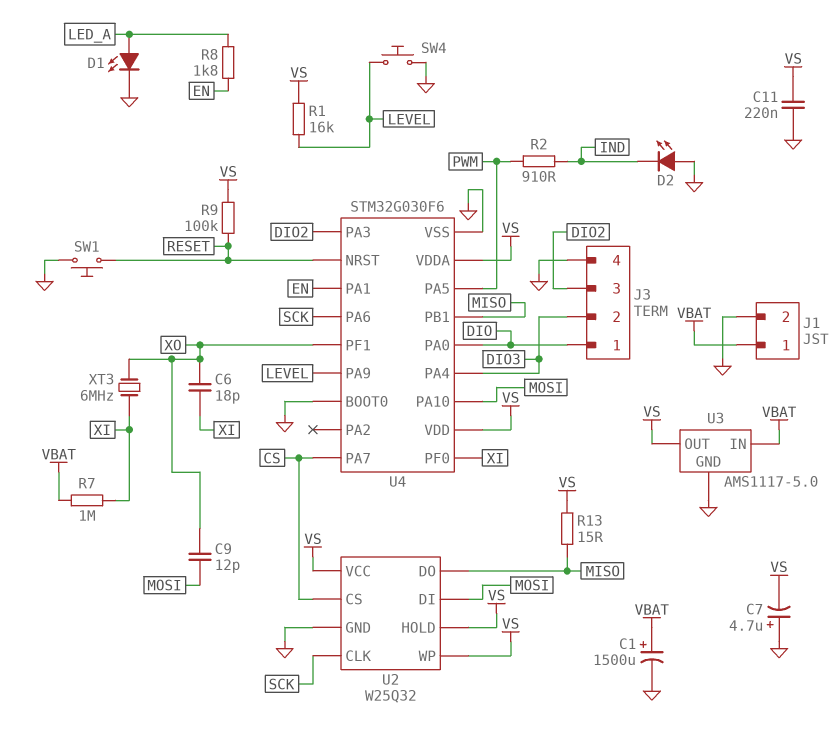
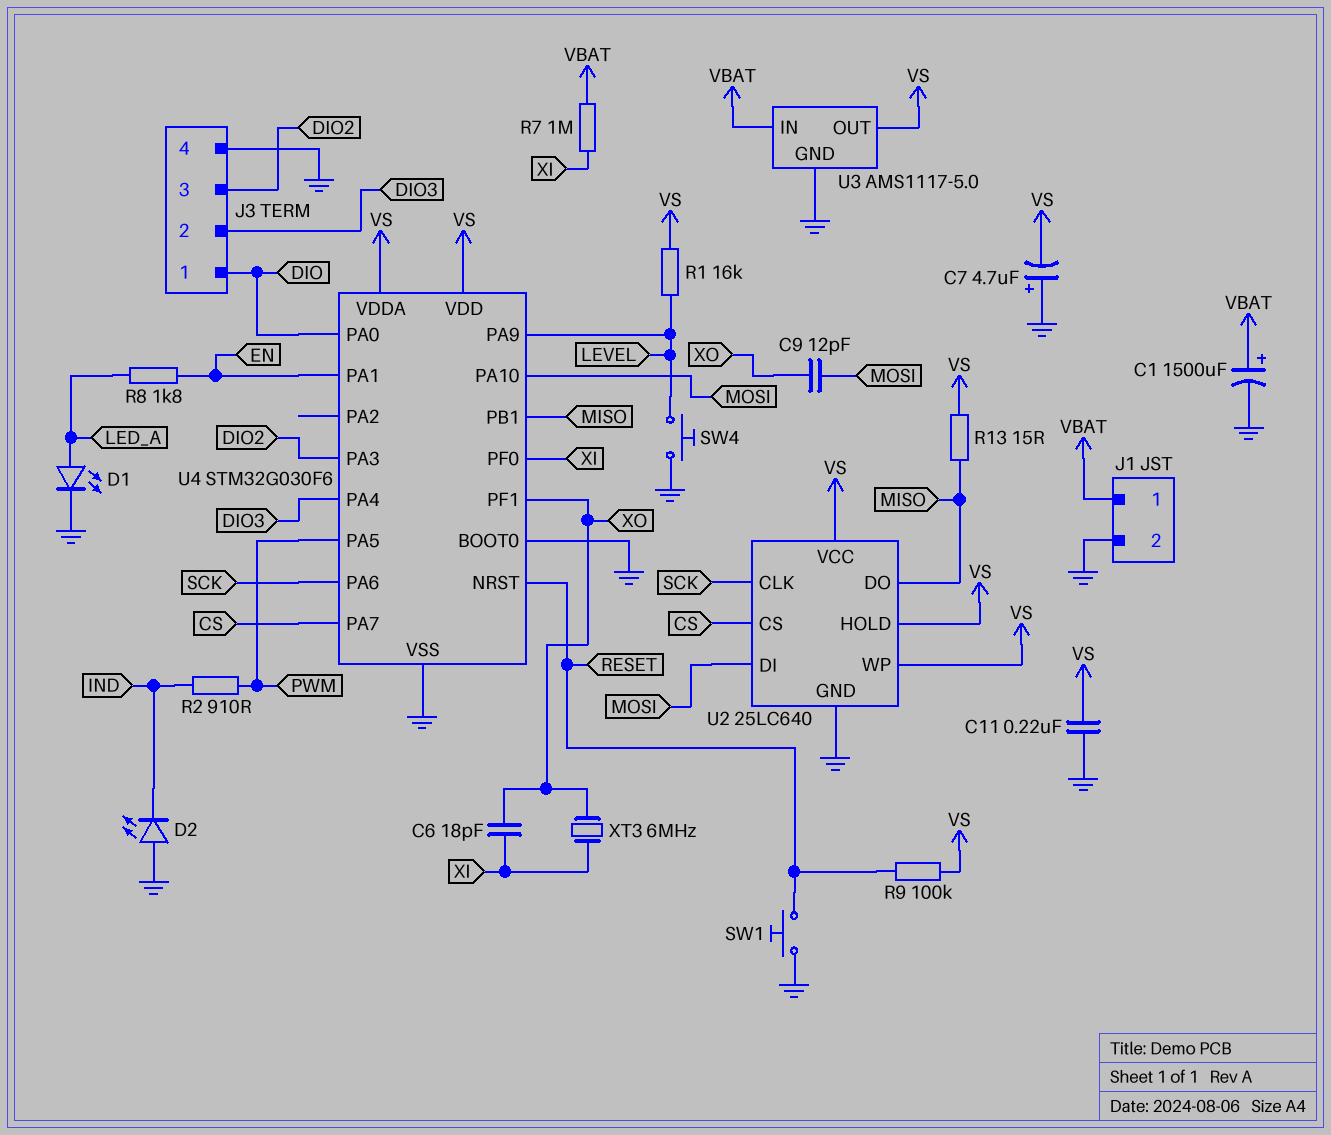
U2: W25Q32 -> 25LC640

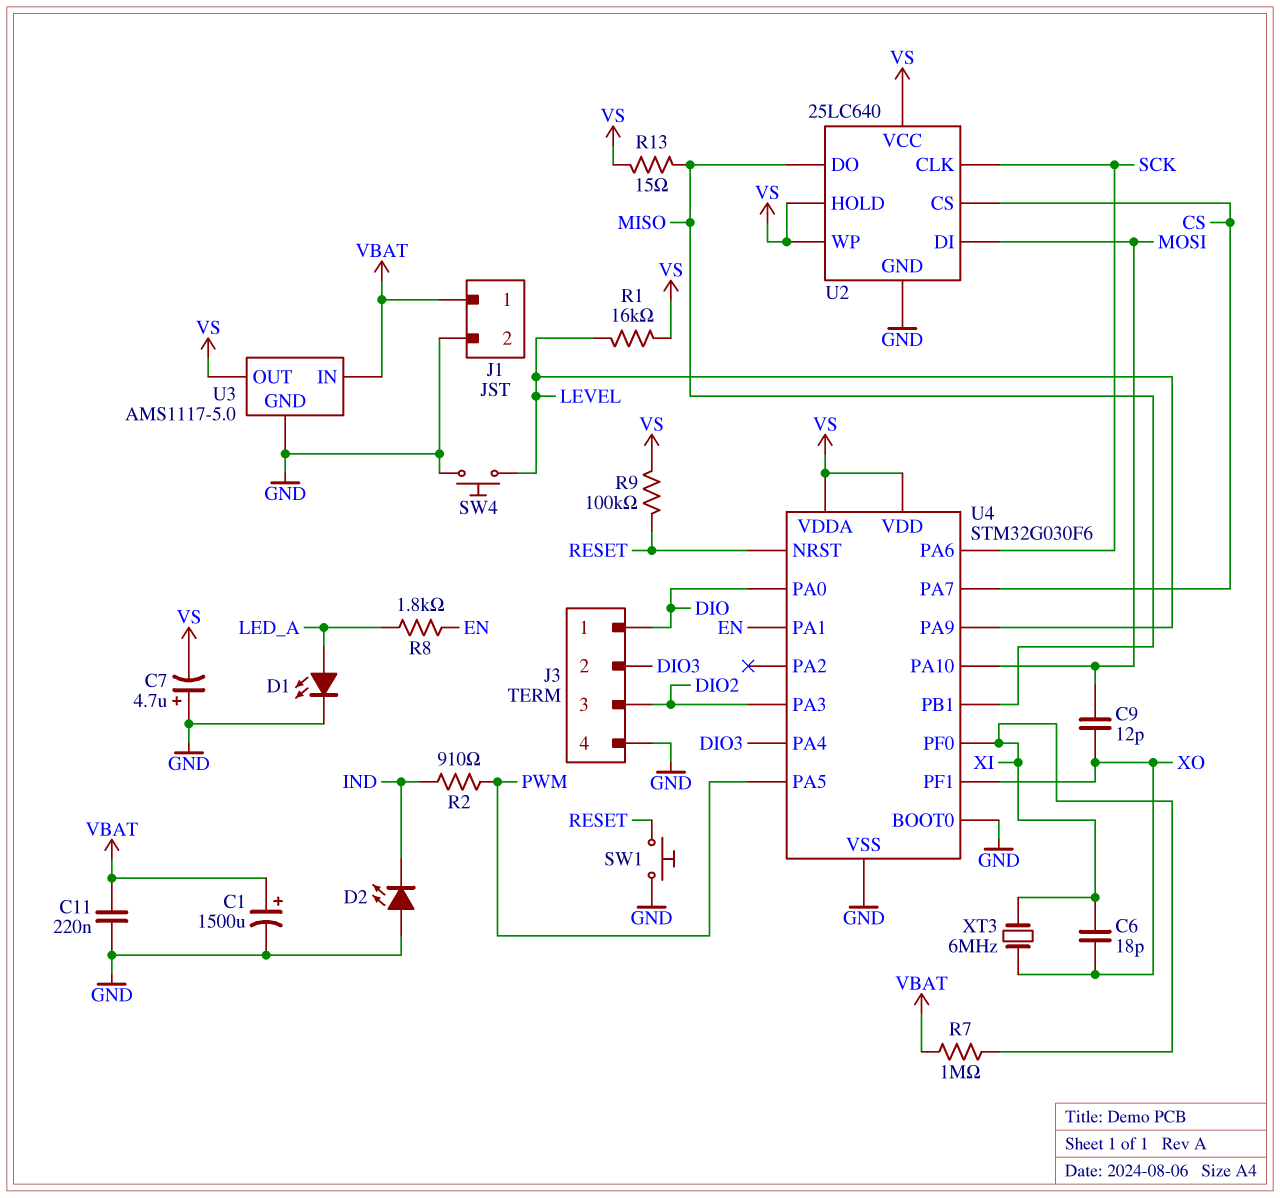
C11: 220nF (GND, VS) -> 220nF (GND, VBAT)

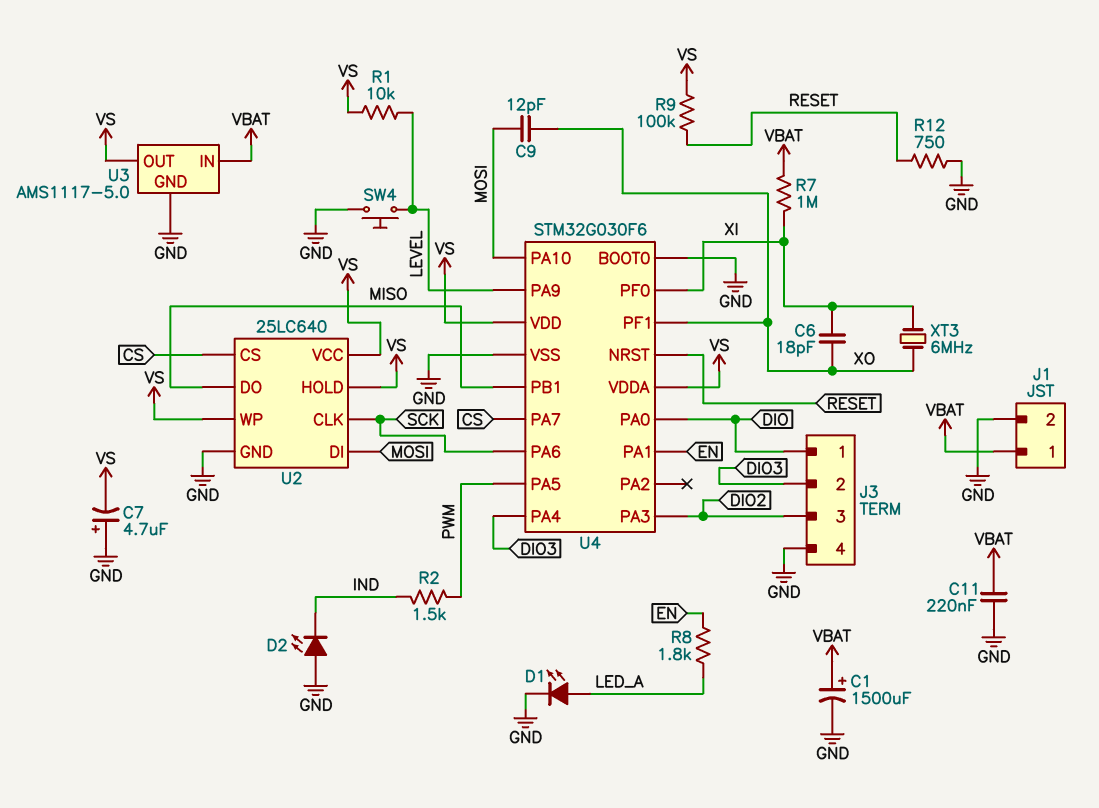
R1: 16k (LEVEL, VS) -> 10k (LEVEL, VS)
R2: 910 (IND, PWM) -> 1.5k (IND, PWM)
R12: none -> 750 (GND, RESET)
R13: 15 (MISO, VS) -> none
SW1: button (GND, RESET) -> none

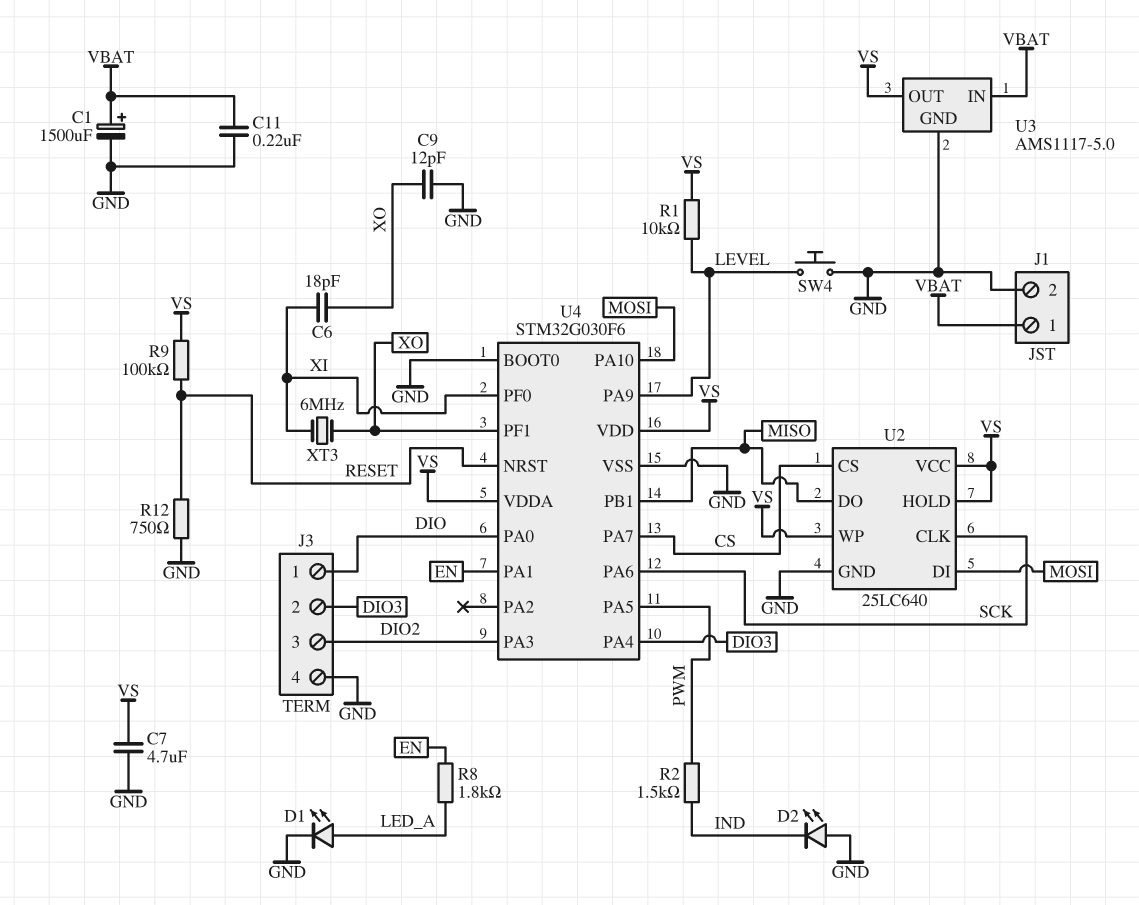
C7: 4.7uF (plus GND, minus VS) -> 4.7uF (GND, VS)
C9: 12pF (MOSI, XO) -> 12pF (GND, XO)
R7: 1M (VBAT, XI) -> none

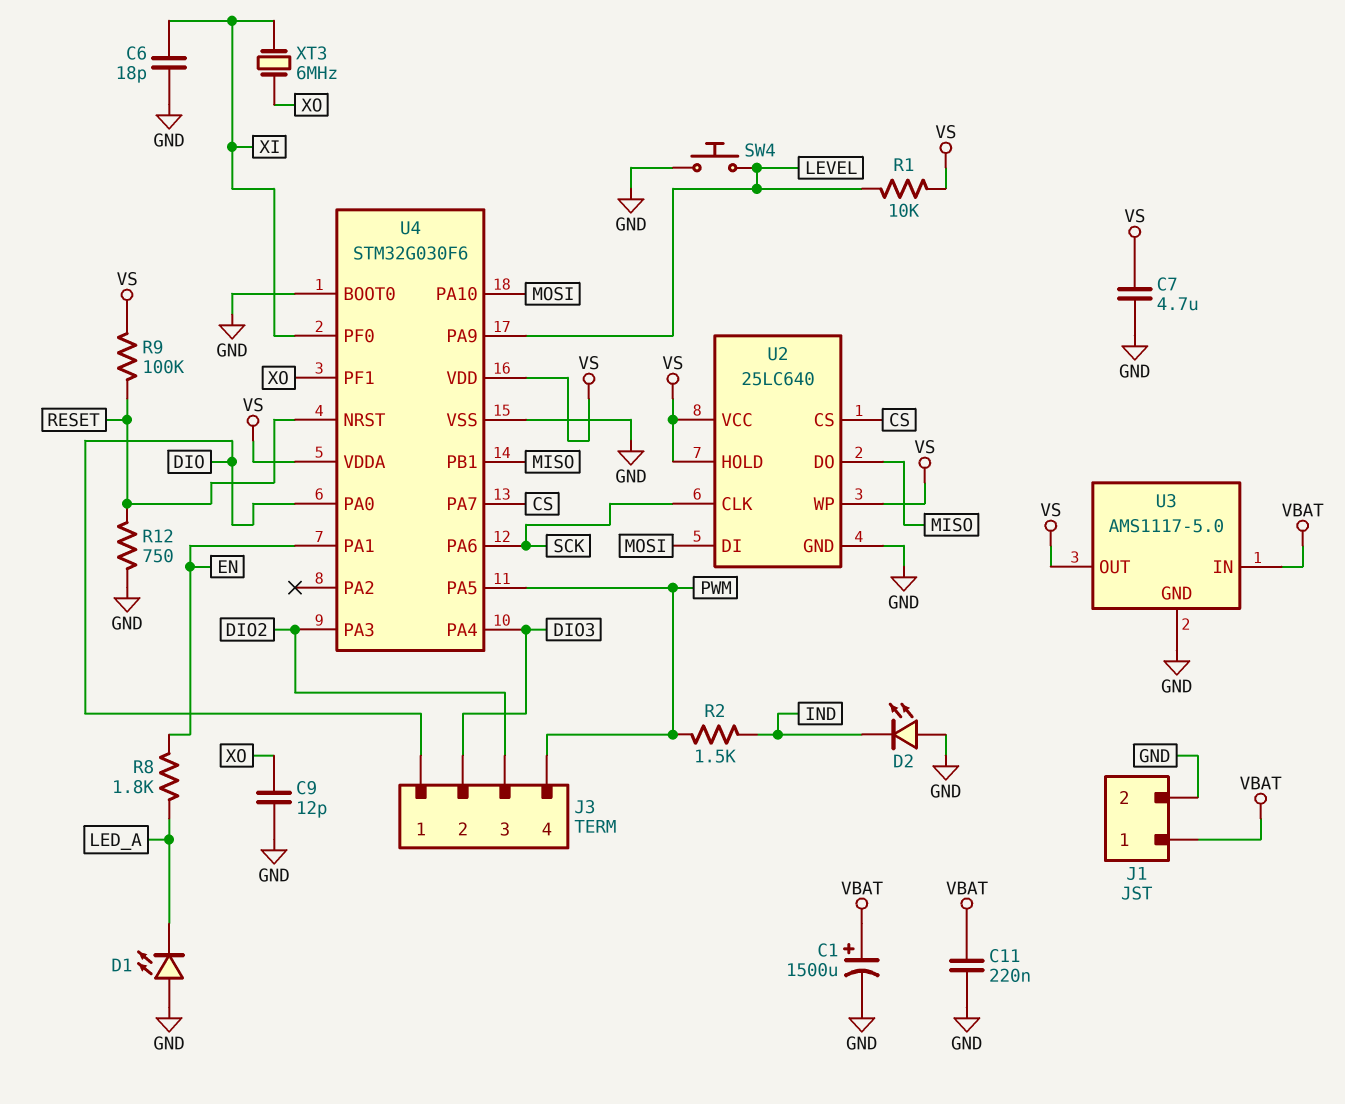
C6: 18pF (XI, XO) -> 18pF (GND, XI)
D1: LED (A LED_A, K GND) -> LED (A GND, K LED_A)
J3 pin 4: GND -> PWM

